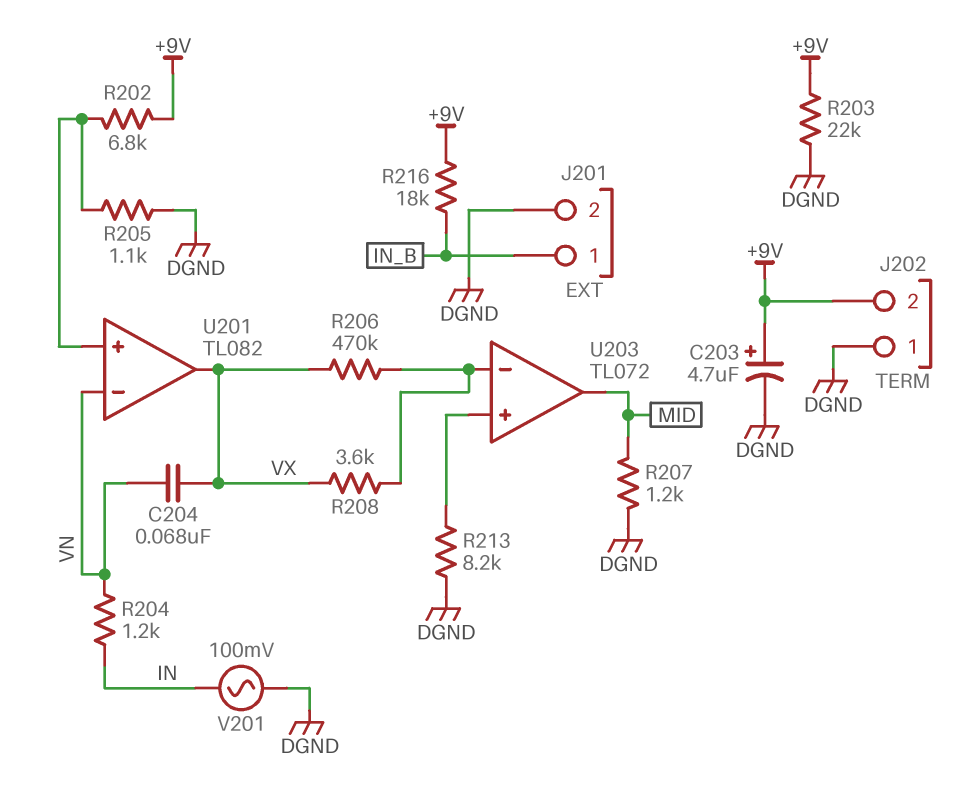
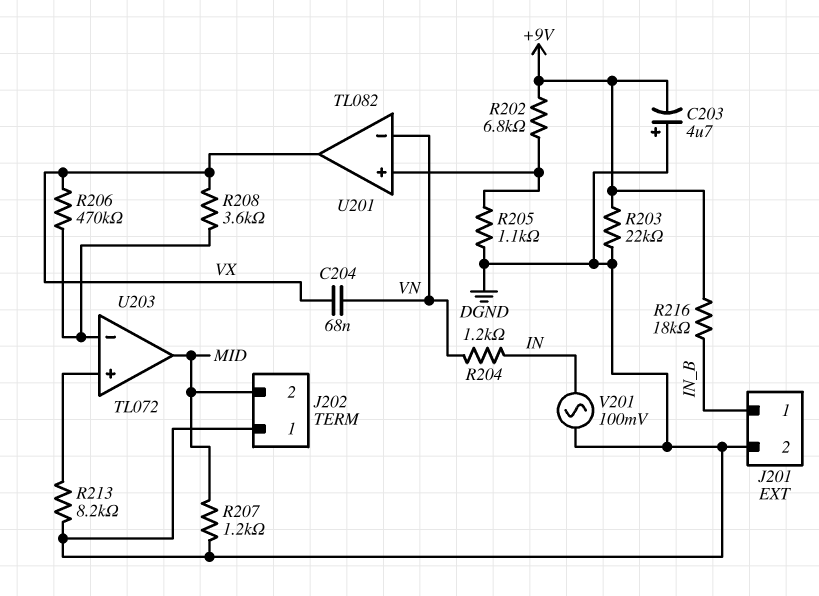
C203: 4.7uF (plus +9V, minus DGND) -> 4.7uF (plus DGND, minus +9V)
J202 pin 2: +9V -> MID

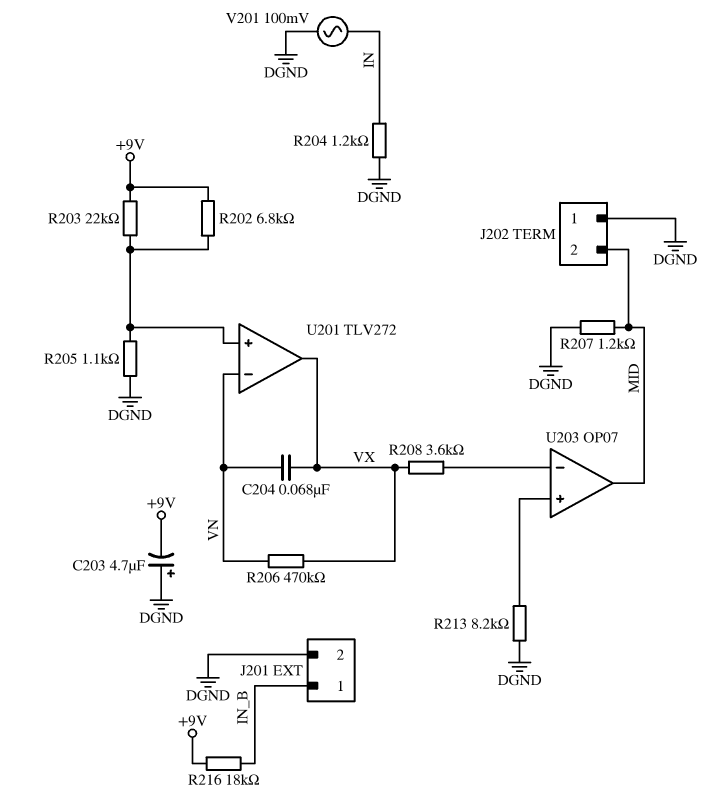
R203: 22k (+9V, DGND) -> 22k (+9V, U201/in+)
R204: 1.2k (IN, VN) -> 1.2k (DGND, IN)
R206: 470k (U203/in-, VX) -> 470k (VN, VX)
U201: TL082 -> TLV272
U203: TL072 -> OP07

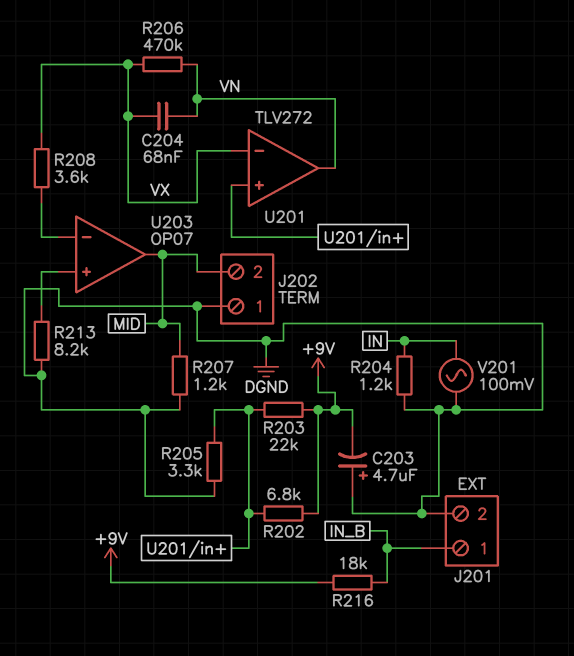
R205: 1.1k (DGND, U201/in+) -> 3.3k (DGND, U201/in+)
U201 pin in-: VN -> VX
U201 pin out: VX -> VN

